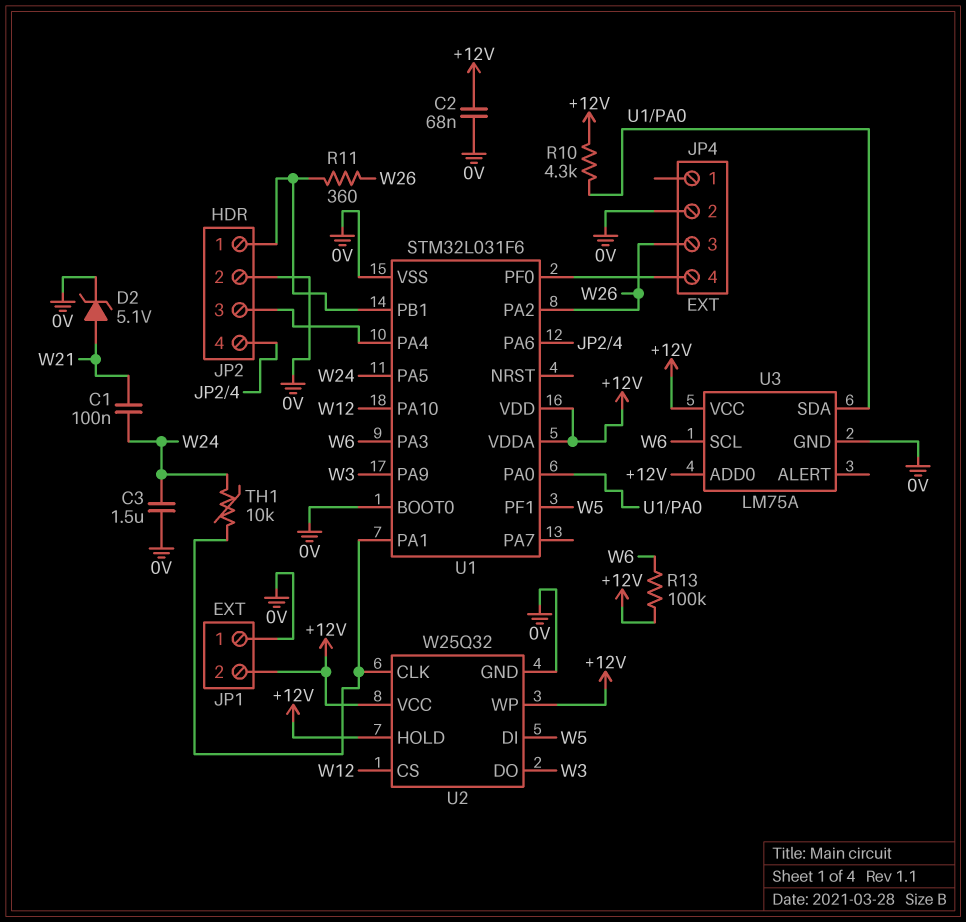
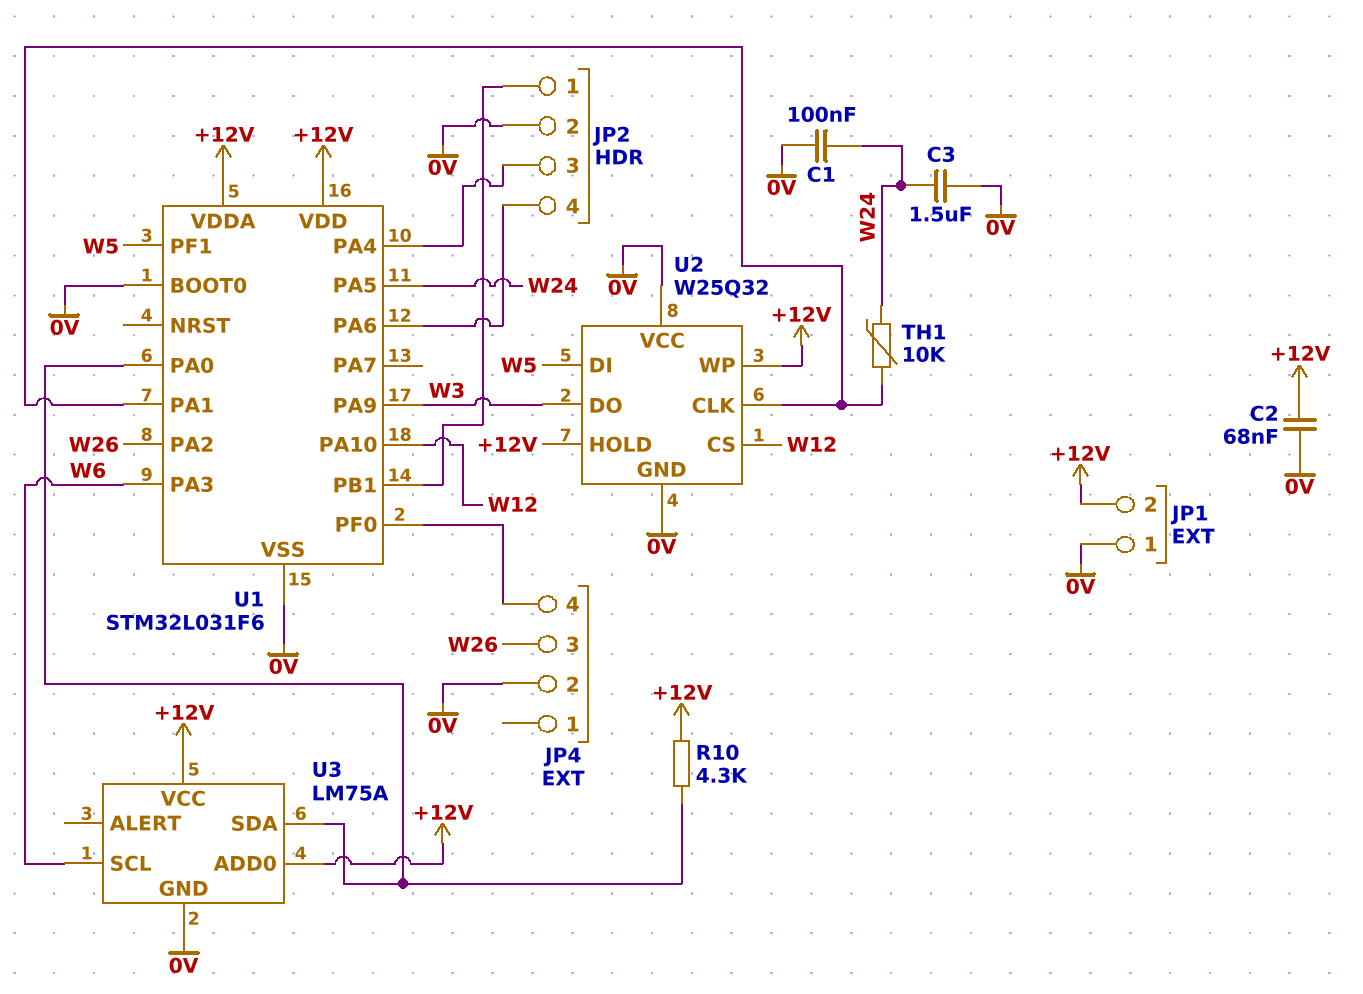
C1: 100nF (W21, W24) -> 100nF (0V, W24)
D2: zener 5.1V (A W21, K 0V) -> none
R11: 360 (JP2/1, W26) -> none
R13: 100k (+12V, W6) -> none
U2 pin VCC: +12V -> 0V

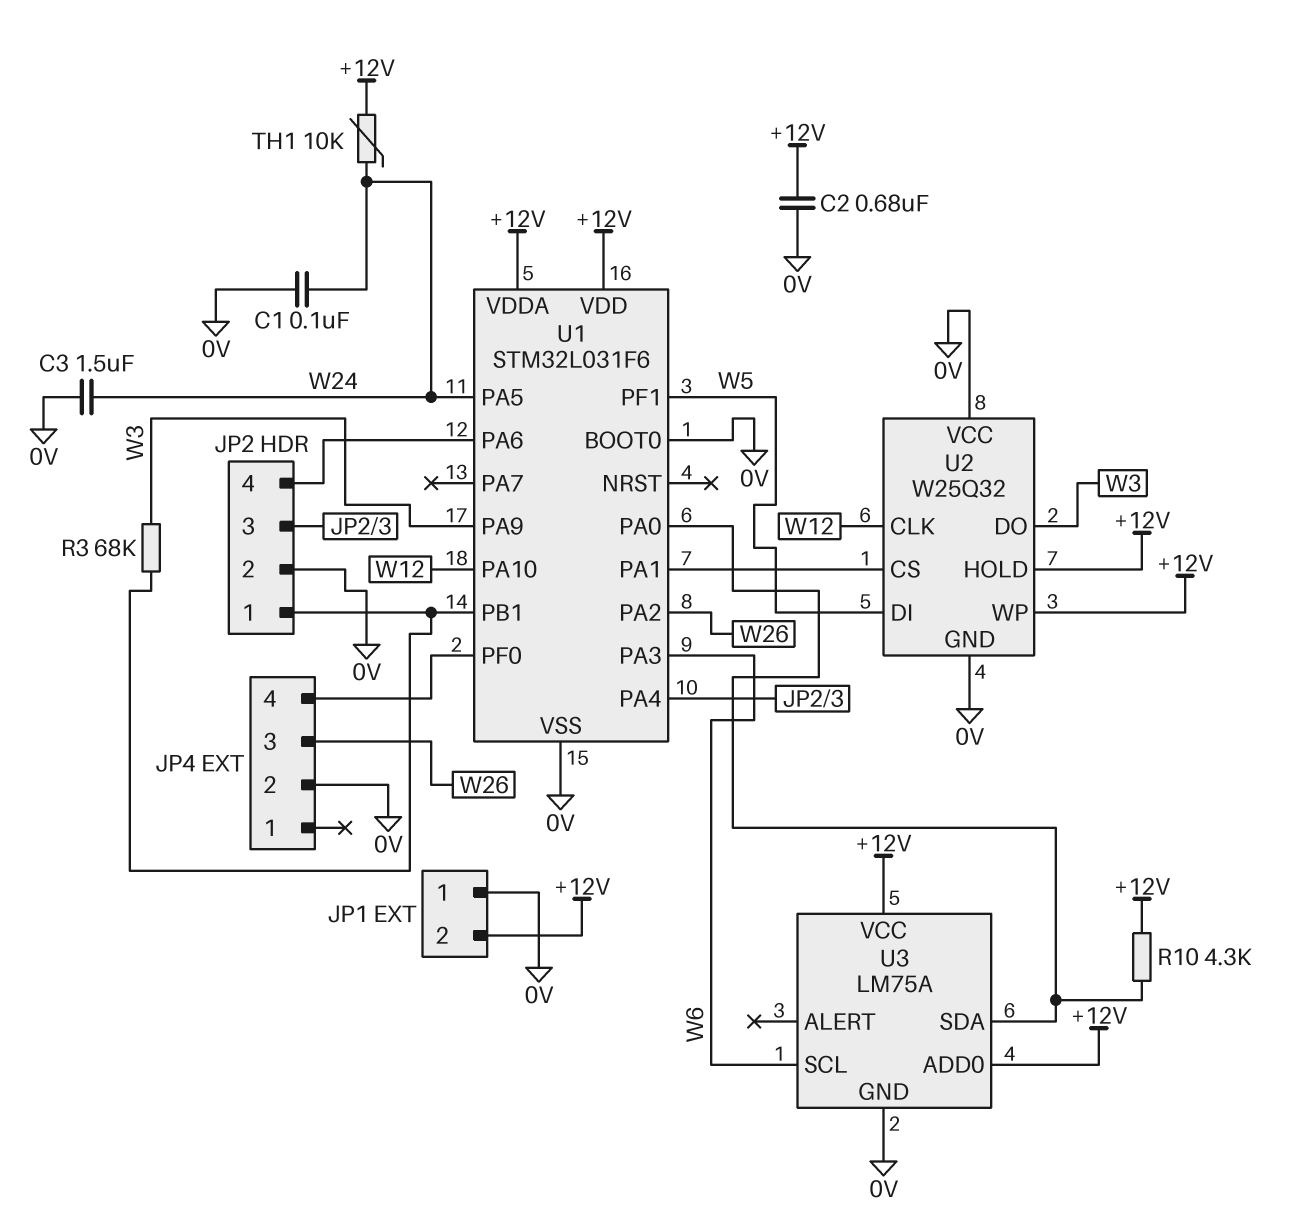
C2: 68nF (+12V, 0V) -> 680nF (+12V, 0V)
R3: none -> 68k (JP2/1, W3)
TH1: 10k (U1/PA1, W24) -> 10k (+12V, W24)
U2 pin CLK: U1/PA1 -> W12
U2 pin CS: W12 -> U1/PA1

